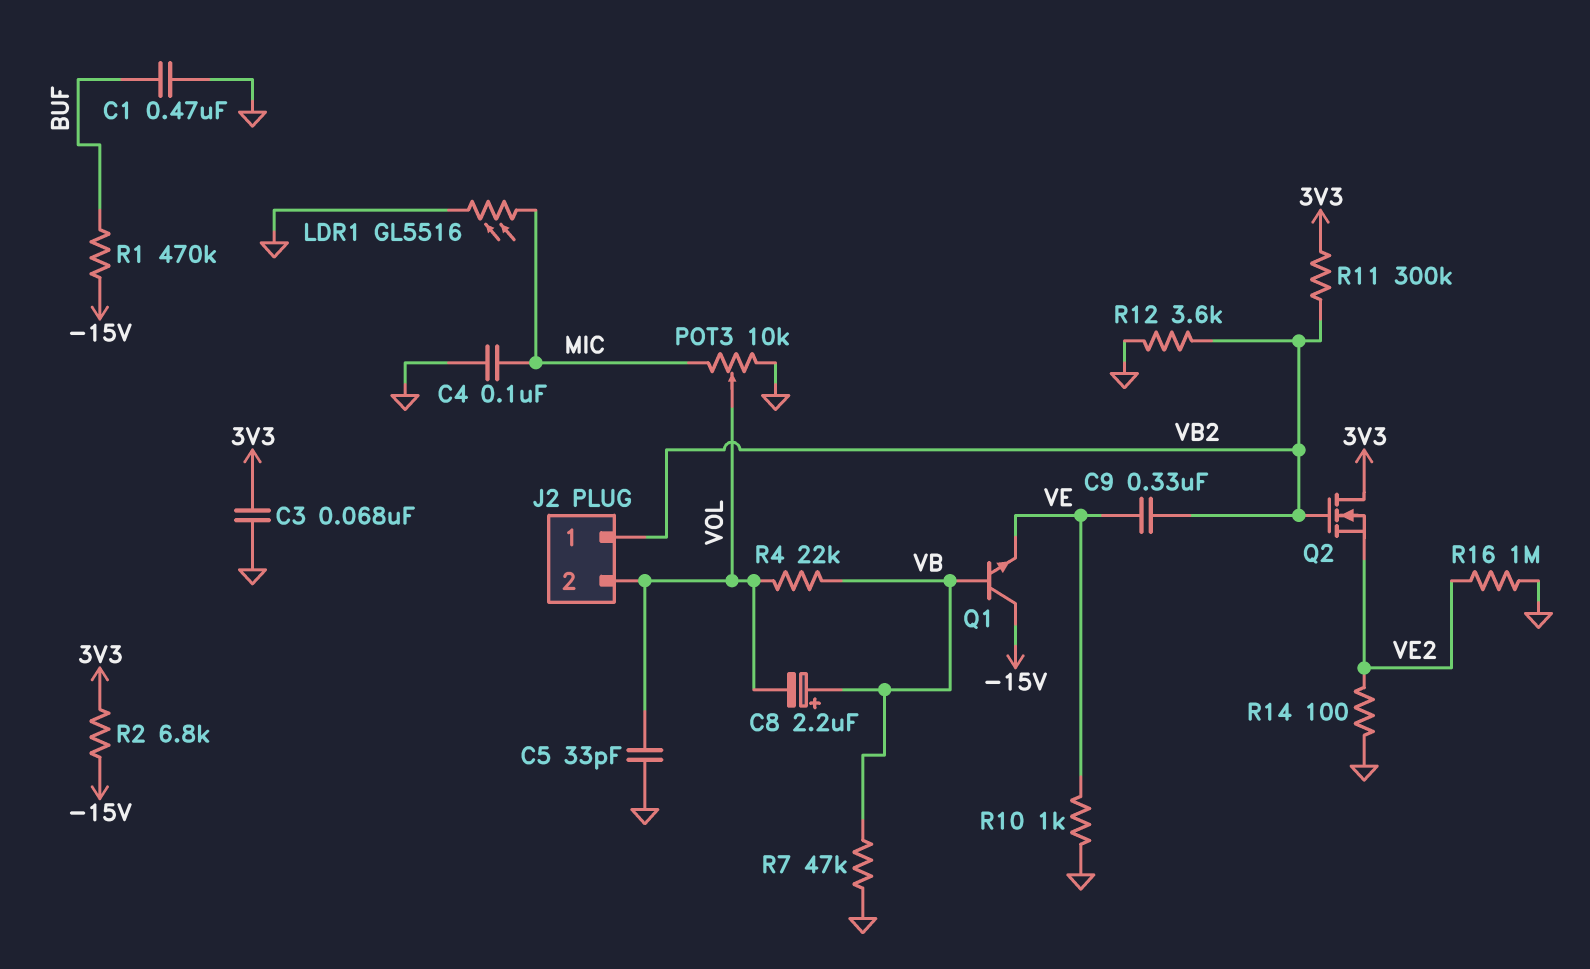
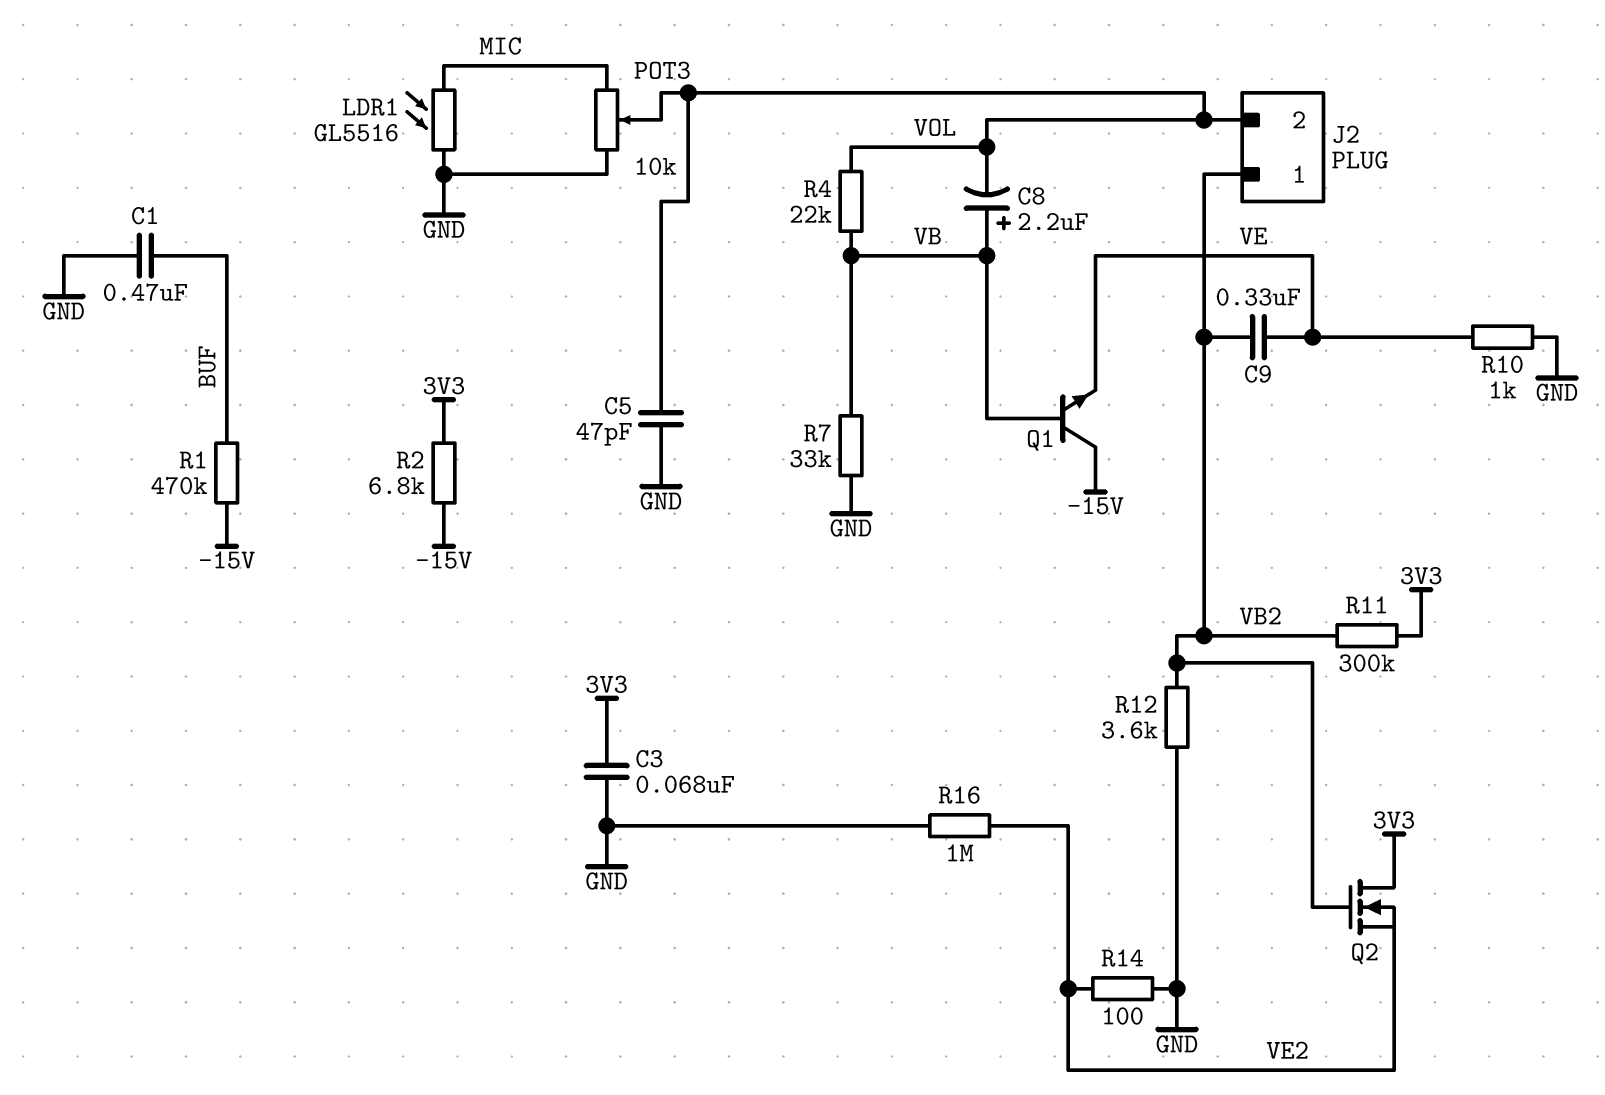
C4: 100nF (GND, MIC) -> none
C5: 33pF (GND, VOL) -> 47pF (GND, VOL)
R7: 47k (GND, VB) -> 33k (GND, VB)

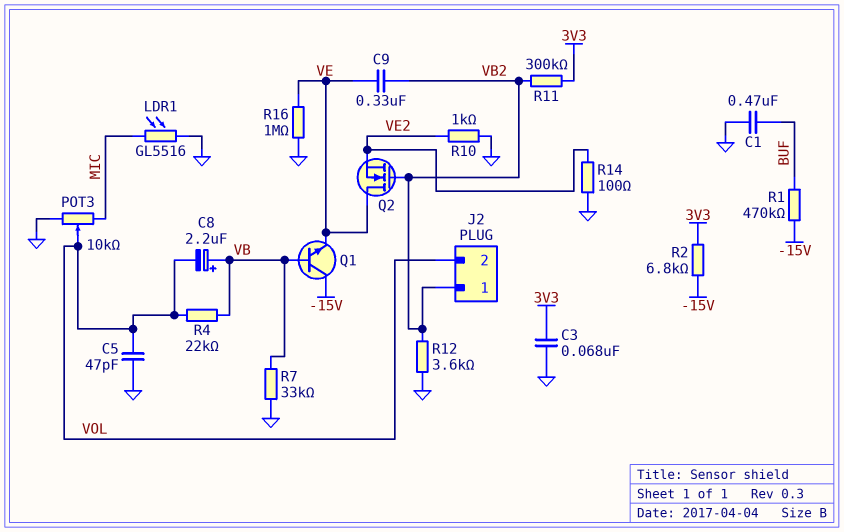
Q2: NMOS (G VB2, D 3V3, S VE2) -> NMOS (G VB2, D VE, S VE2)
R10: 1k (GND, VE) -> 1k (GND, VE2)
R16: 1M (GND, VE2) -> 1M (GND, VE)

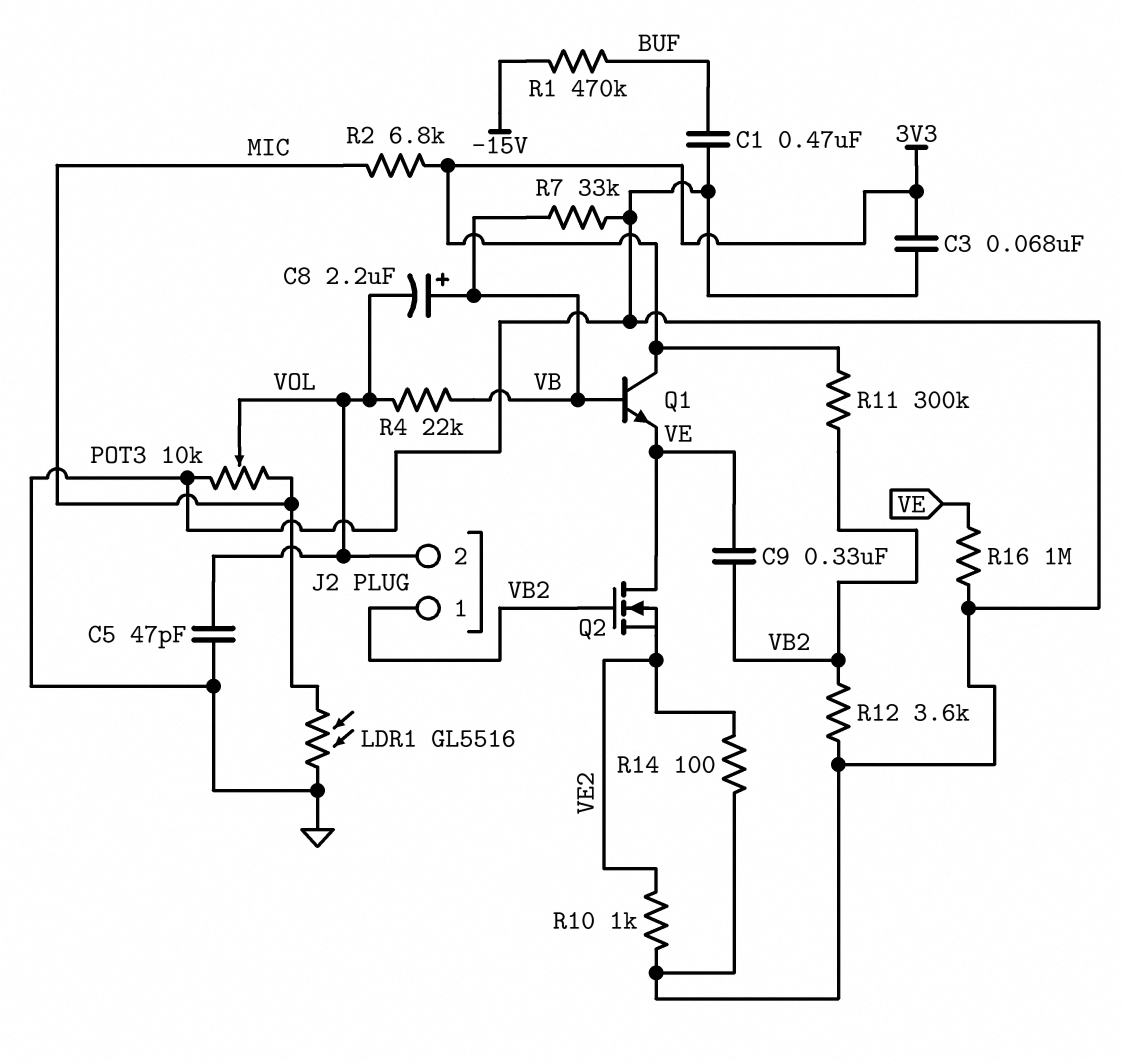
Q1: NPN (B VB, C -15V, E VE) -> NPN (B VB, C 3V3, E VE)
R2: 6.8k (-15V, 3V3) -> 6.8k (3V3, MIC)

